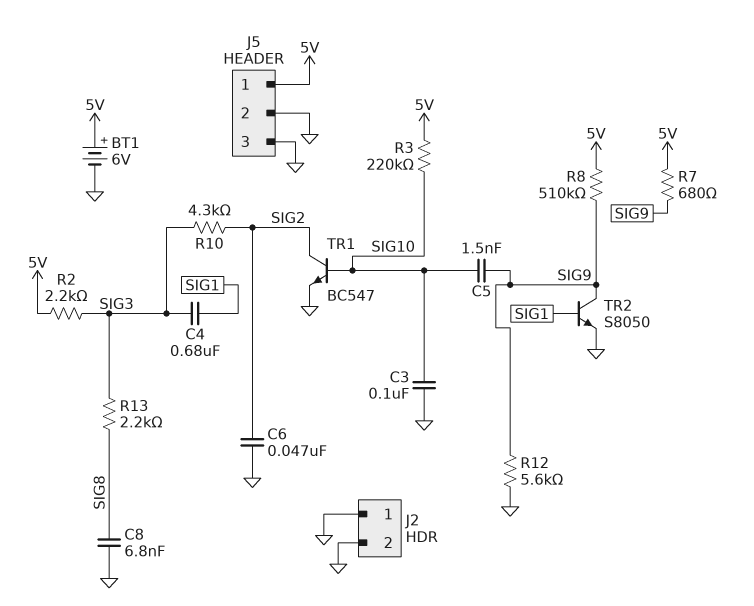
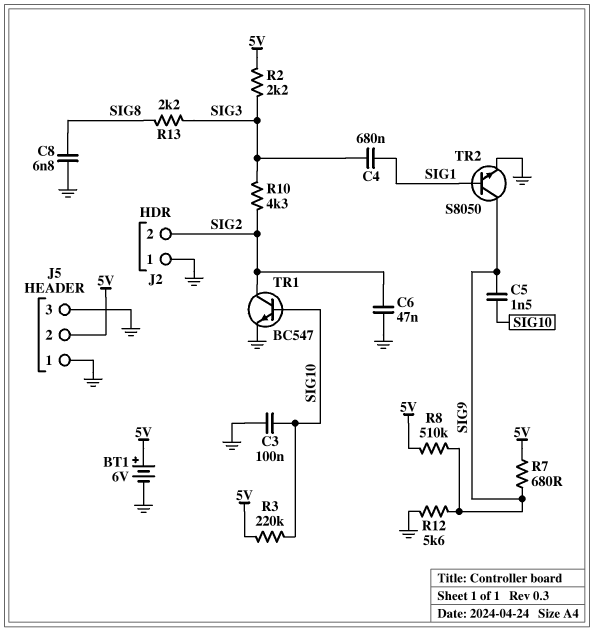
J2 pin 2: GND -> SIG2
J5 pin 1: 5V -> GND
J5 pin 2: GND -> 5V

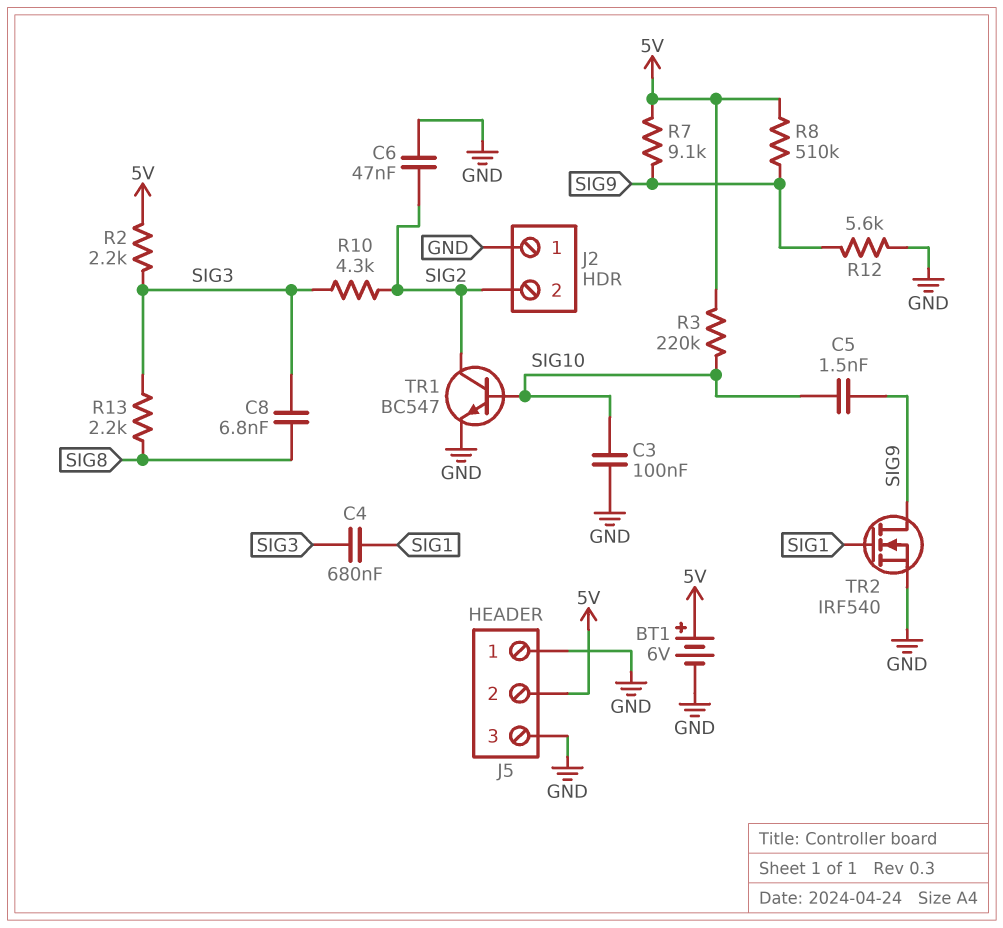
C8: 6.8nF (GND, SIG8) -> 6.8nF (SIG3, SIG8)
R7: 680 (5V, SIG9) -> 9.1k (5V, SIG9)
TR2: NPN S8050 (B SIG1, C SIG9, E GND) -> NMOS IRF540 (G SIG1, D SIG9, S GND)

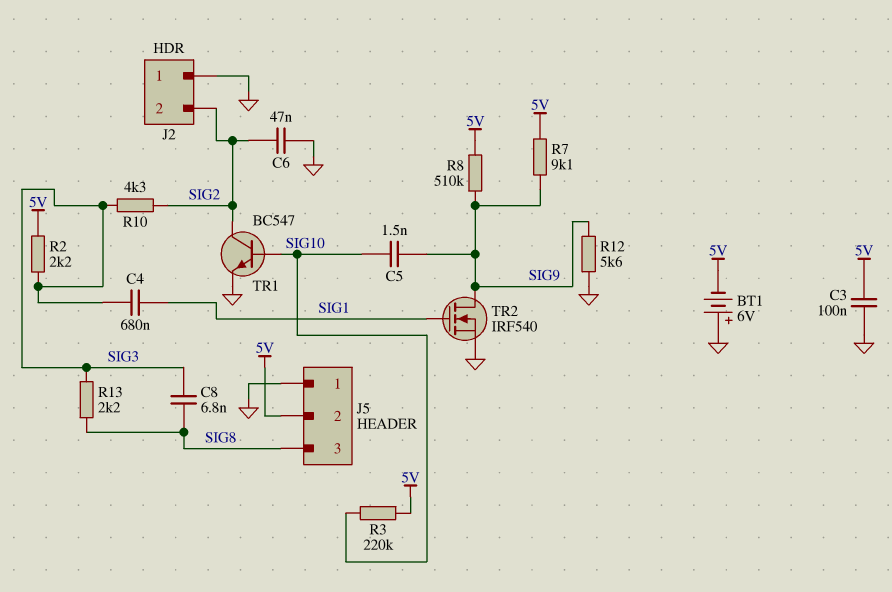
BT1: 6V (plus 5V, minus GND) -> 6V (plus GND, minus 5V)
C3: 100nF (GND, SIG10) -> 100nF (5V, GND)
J5 pin 3: GND -> SIG8

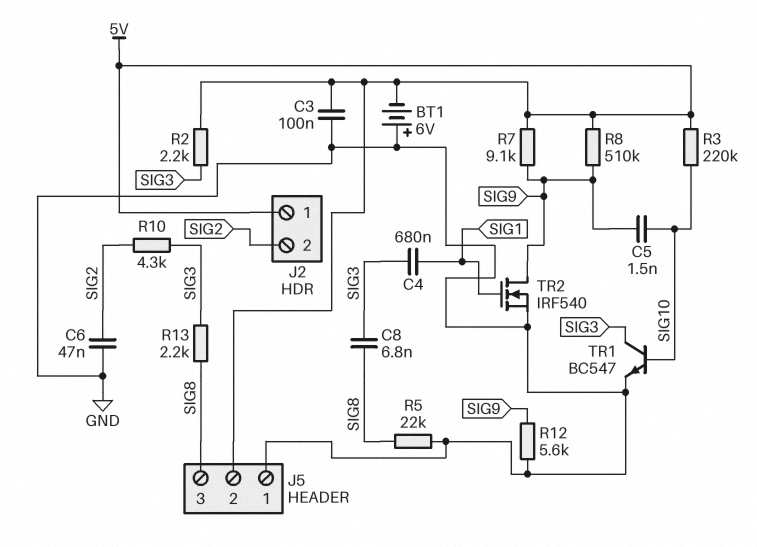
J2 pin 1: GND -> 5V
R5: none -> 22k (GND, SIG8)
TR1: NPN BC547 (B SIG10, C SIG2, E GND) -> NPN BC547 (B SIG10, C SIG3, E GND)

